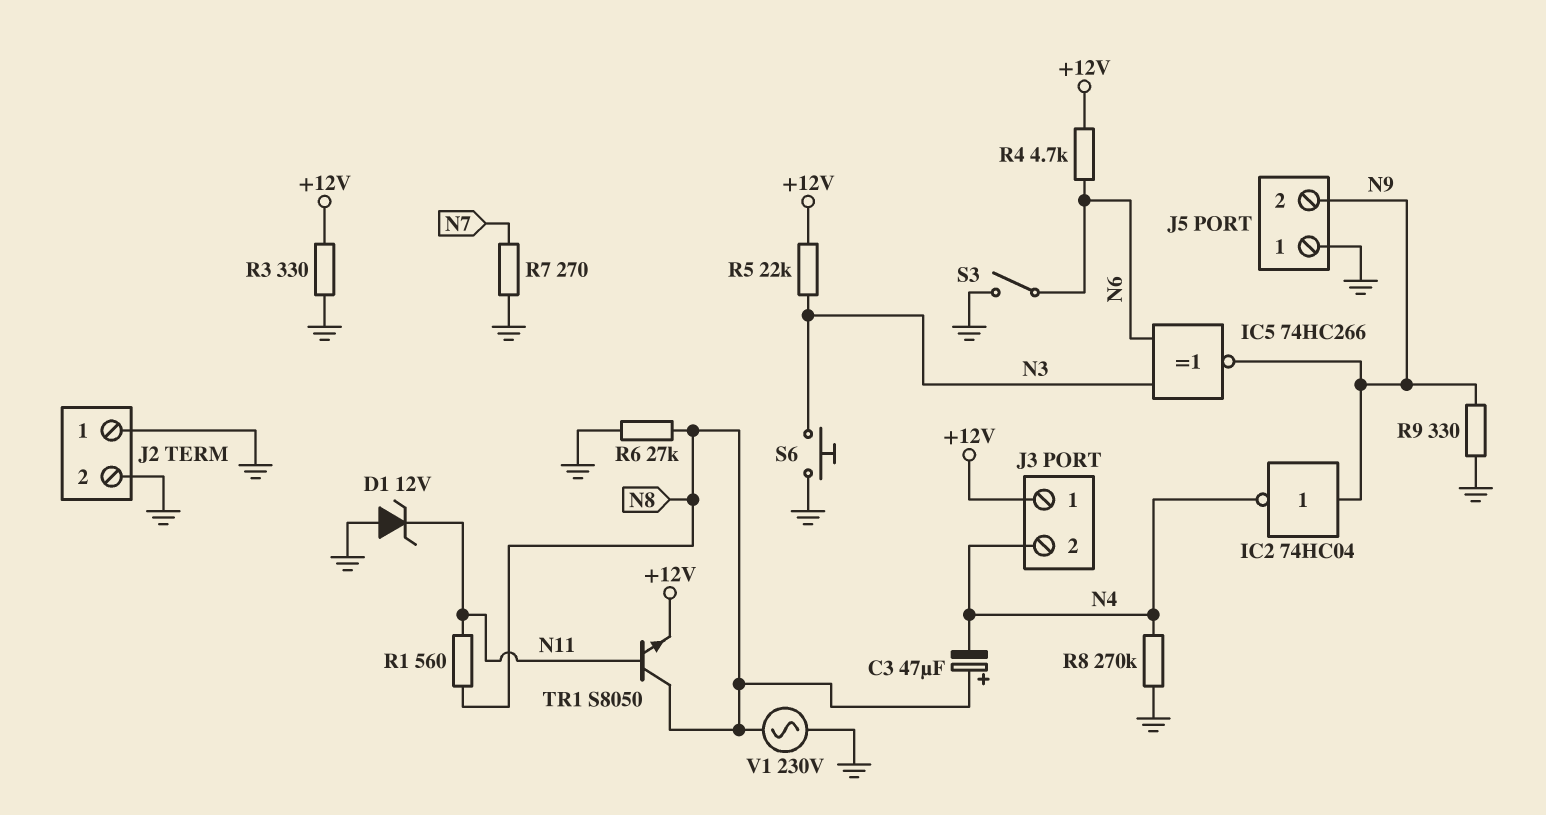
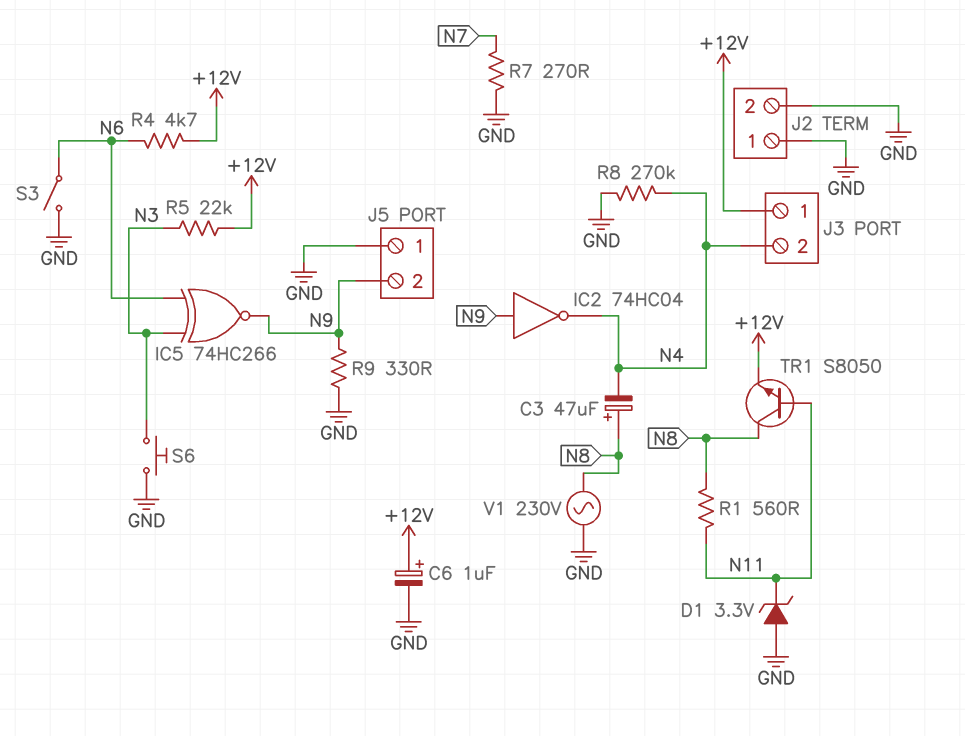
C6: none -> 1uF (plus +12V, minus GND)
D1: zener 12V (A GND, K N11) -> zener 3.3V (A GND, K N11)
R3: 330 (+12V, GND) -> none
R6: 27k (GND, N8) -> none

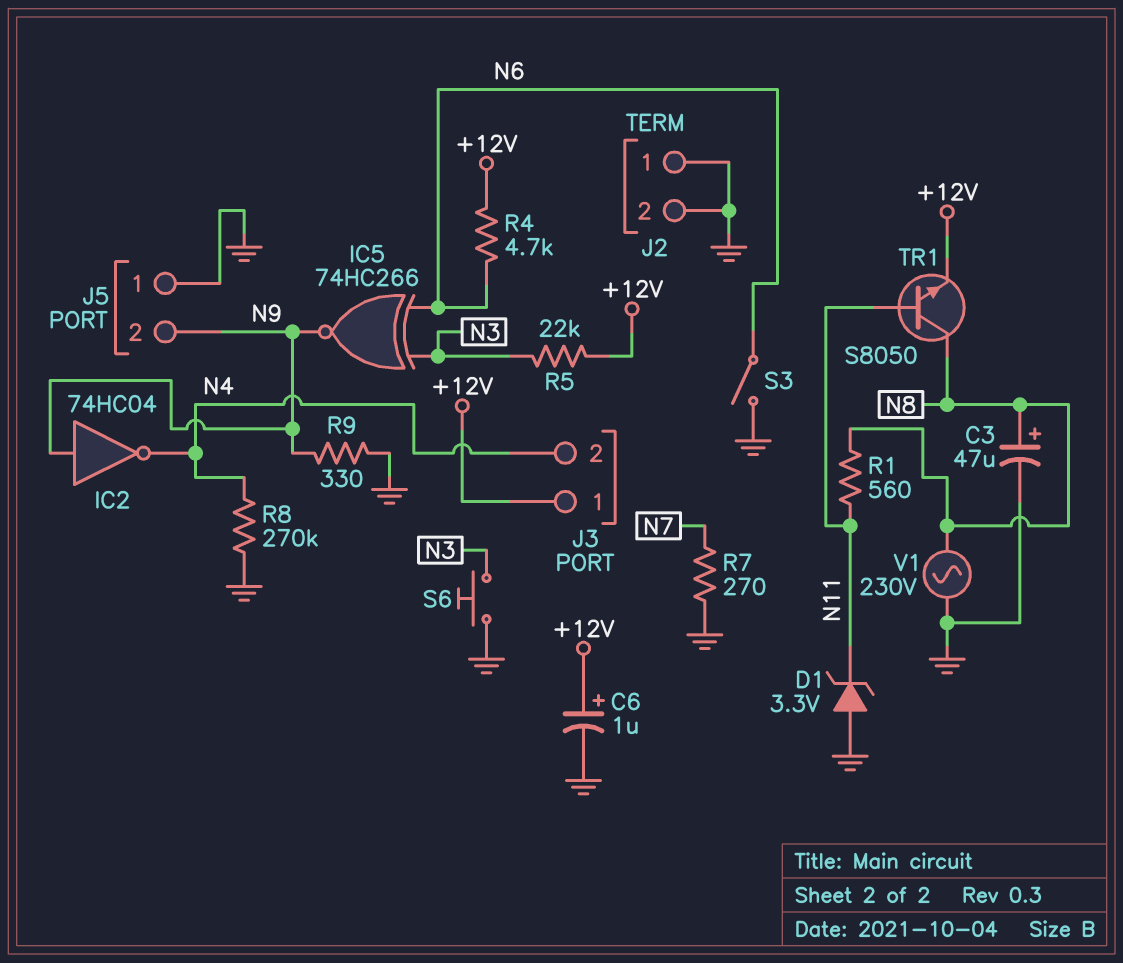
C3: 47uF (plus N8, minus N4) -> 47uF (plus N8, minus GND)

